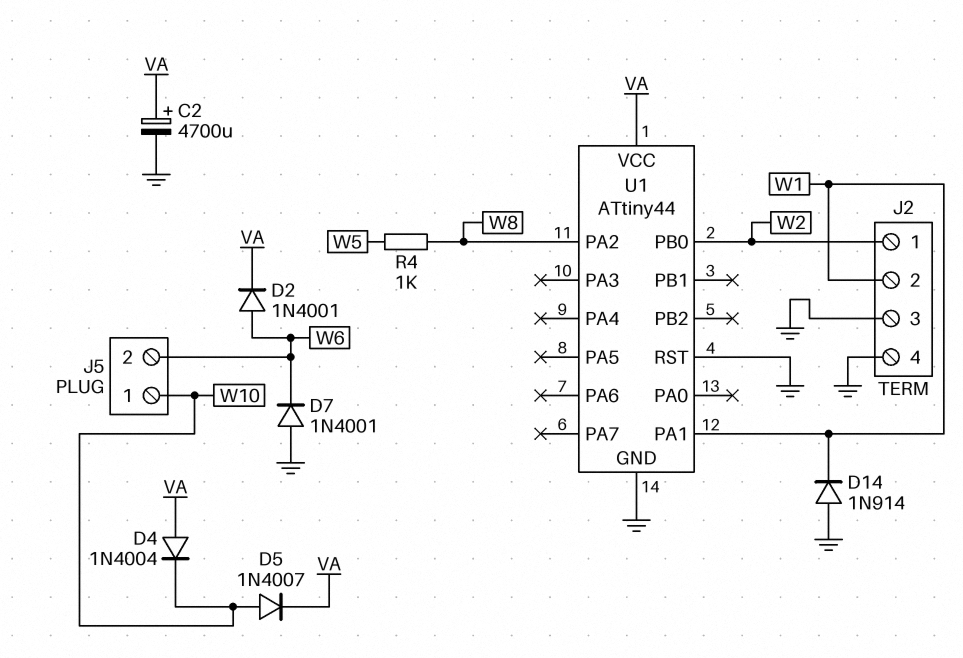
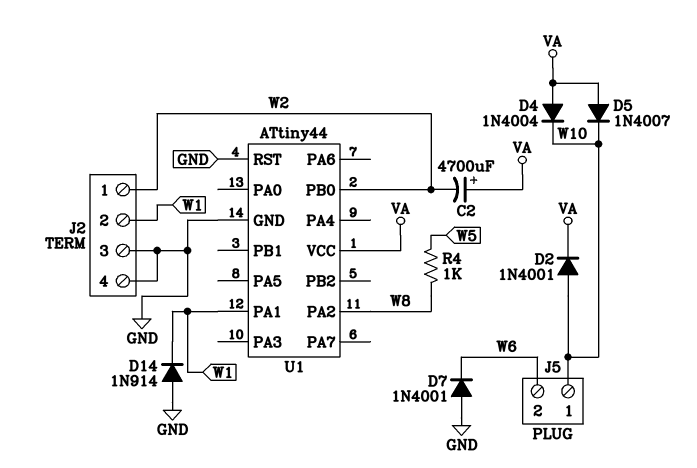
C2: 4700uF (plus VA, minus GND) -> 4700uF (plus VA, minus W2)
D2: diode 1N4001 (A W6, K VA) -> diode 1N4001 (A W10, K VA)
D5: diode 1N4007 (A W10, K VA) -> diode 1N4007 (A VA, K W10)

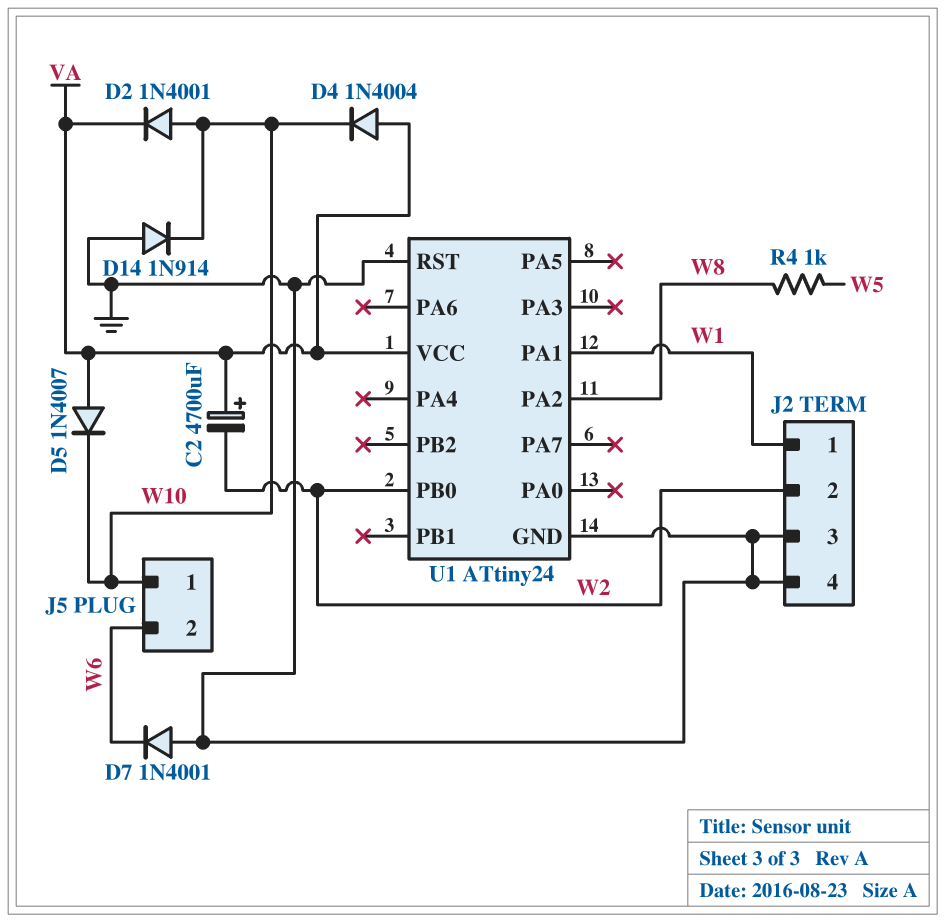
D14: diode 1N914 (A GND, K W1) -> diode 1N914 (A GND, K W10)
J2 pin 1: W2 -> W1
J2 pin 2: W1 -> W2
U1: ATtiny44 -> ATtiny24

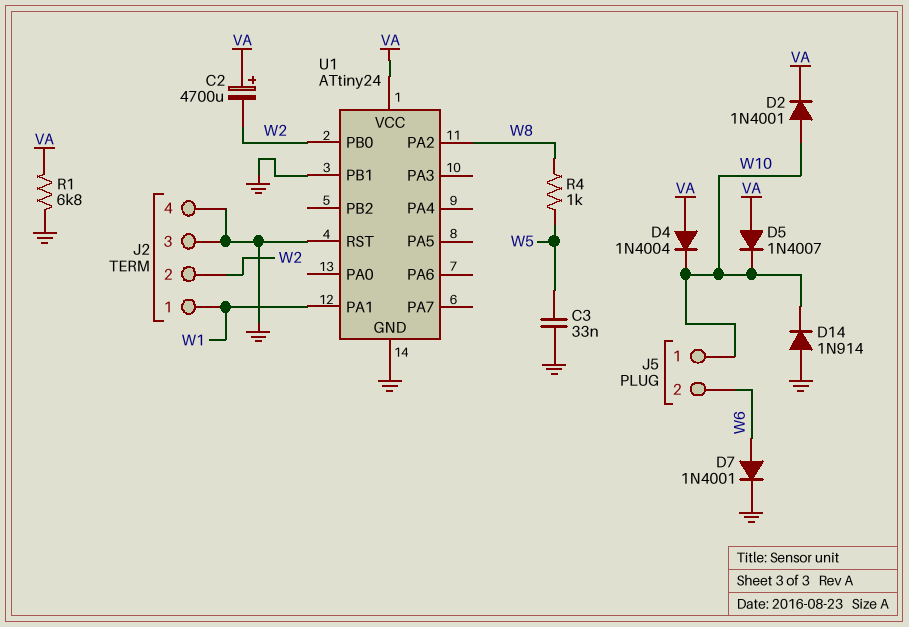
C3: none -> 33nF (GND, W5)
D7: diode 1N4001 (A GND, K W6) -> diode 1N4001 (A W6, K GND)
R1: none -> 6.8k (GND, VA)
U1 pin PB1: none -> GND

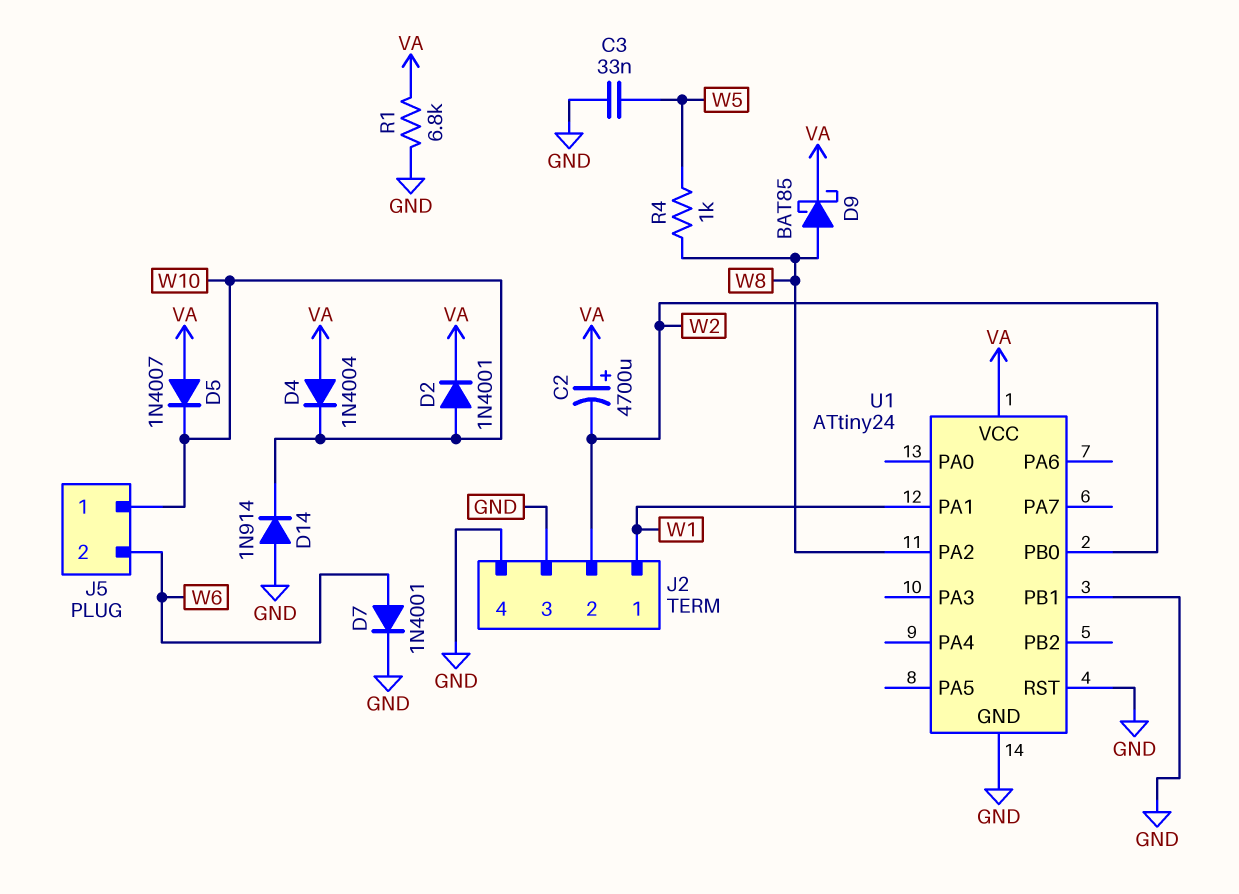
D9: none -> schottky BAT85 (A W8, K VA)

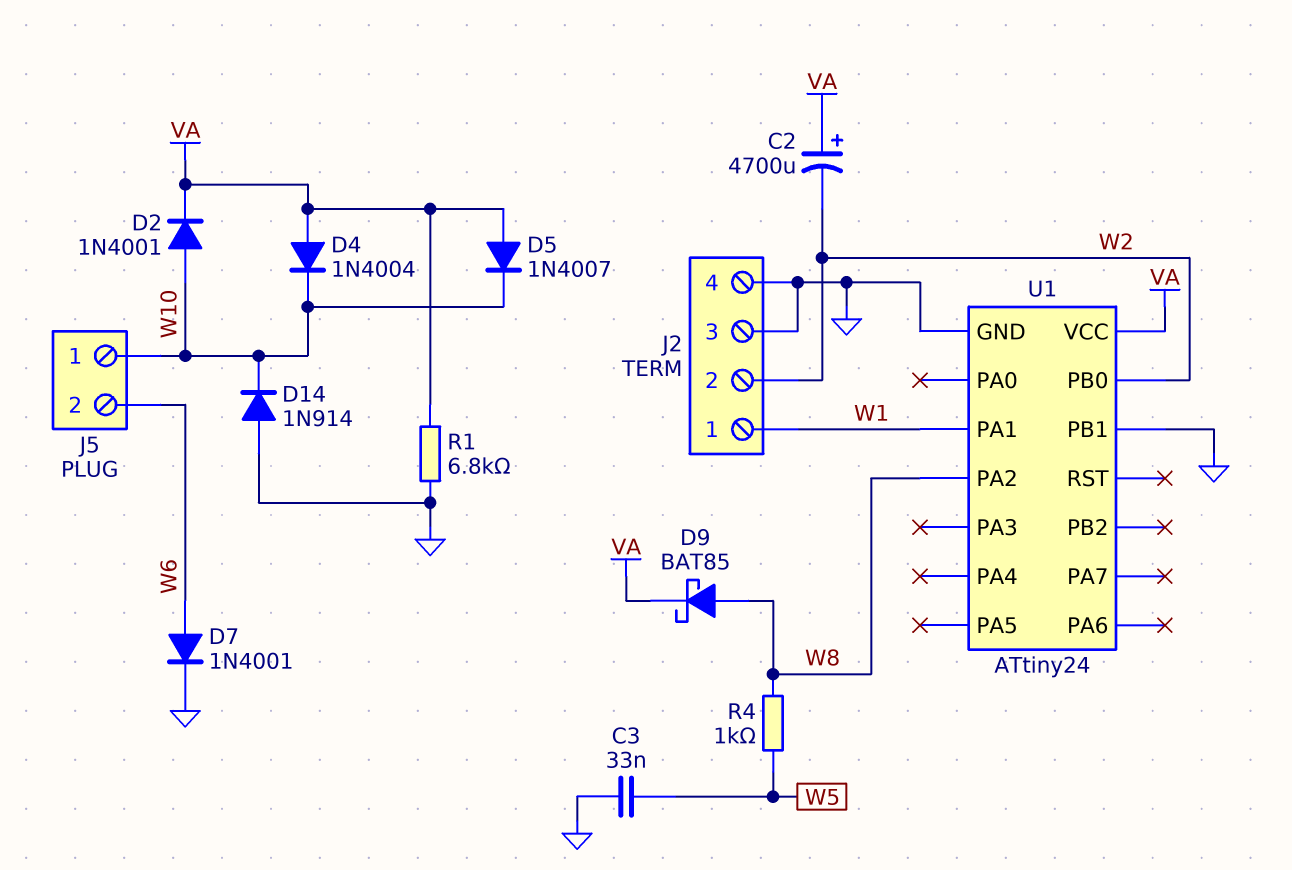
U1 pin RST: GND -> none

